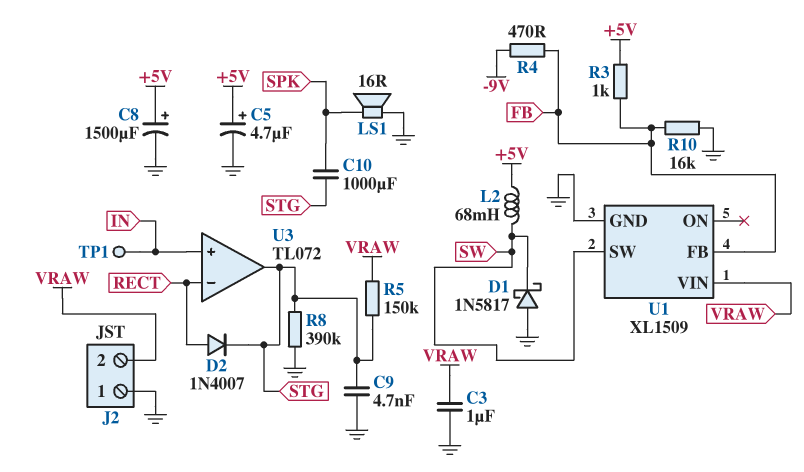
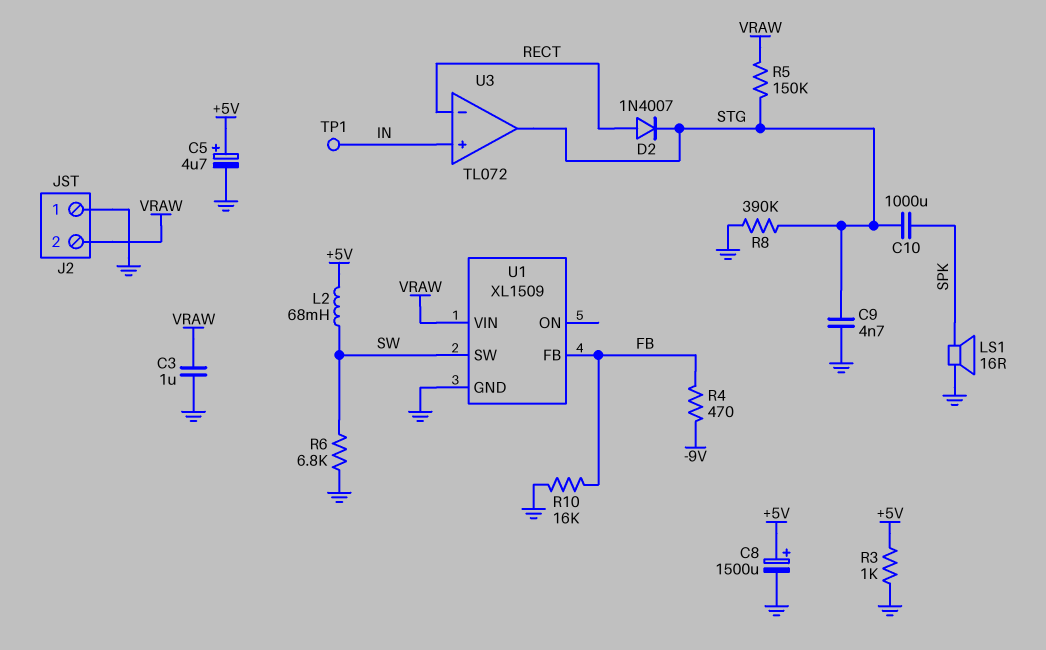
D1: schottky 1N5817 (A GND, K SW) -> none
R3: 1k (+5V, FB) -> 1k (+5V, GND)
R6: none -> 6.8k (GND, SW)

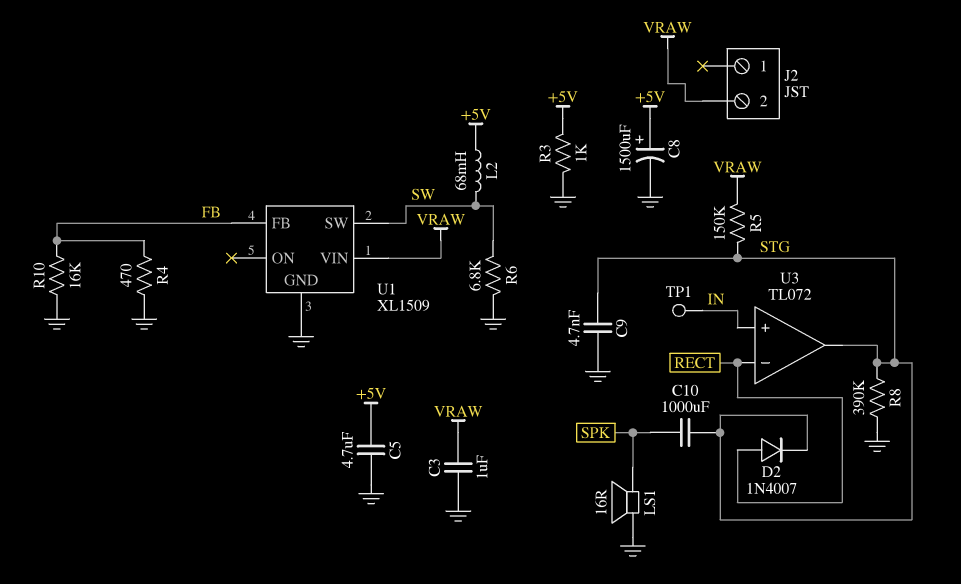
C5: 4.7uF (plus +5V, minus GND) -> 4.7uF (+5V, GND)
J2 pin 1: GND -> none
R4: 470 (-9V, FB) -> 470 (FB, GND)

